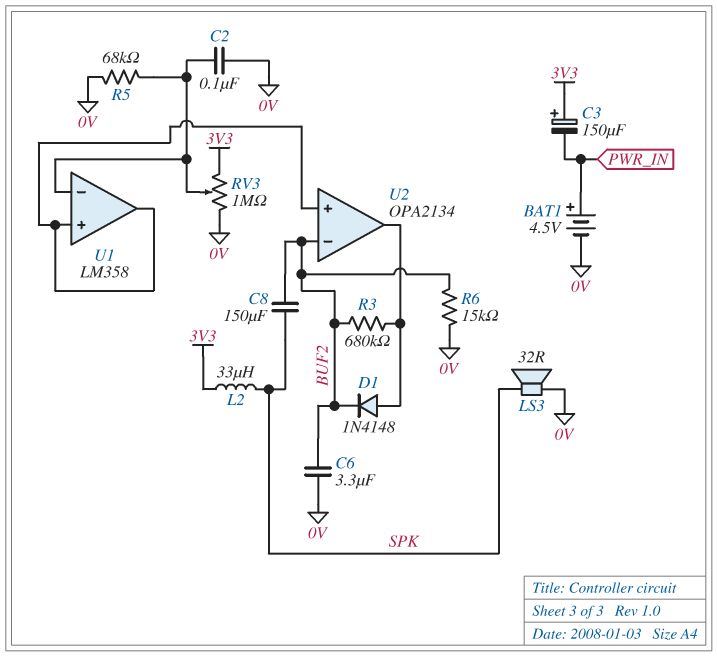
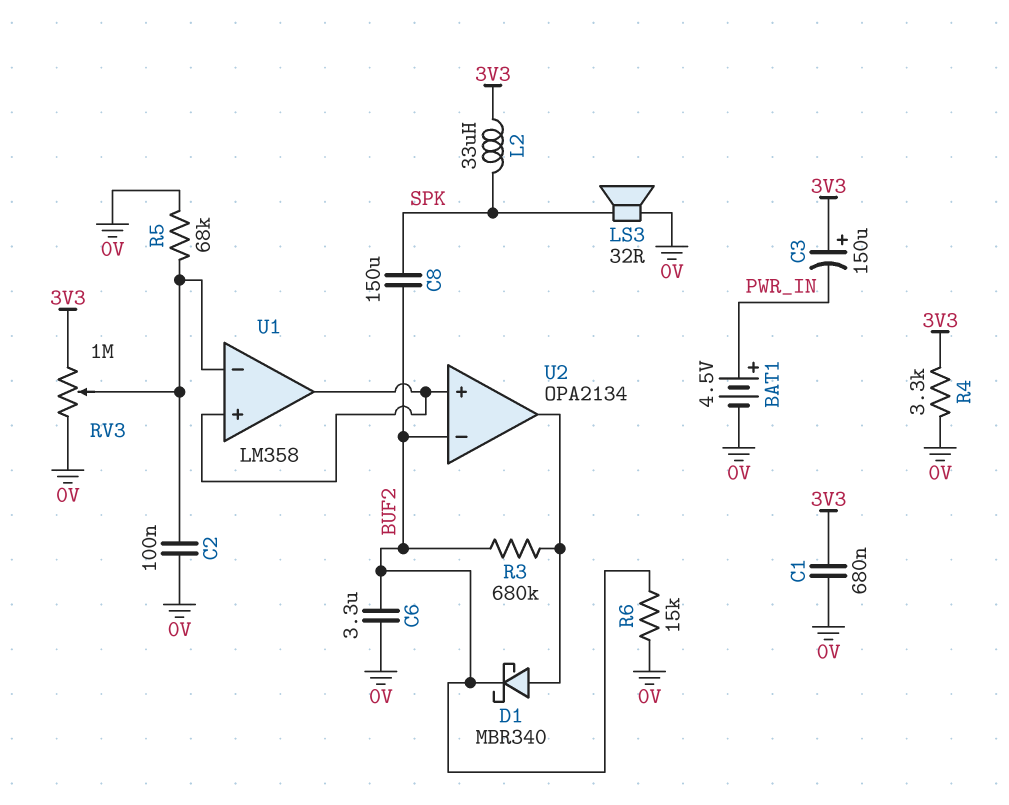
C1: none -> 680nF (0V, 3V3)
D1: diode 1N4148 (A U2/out, K BUF2) -> schottky MBR340 (A U2/out, K BUF2)
R4: none -> 3.3k (0V, 3V3)

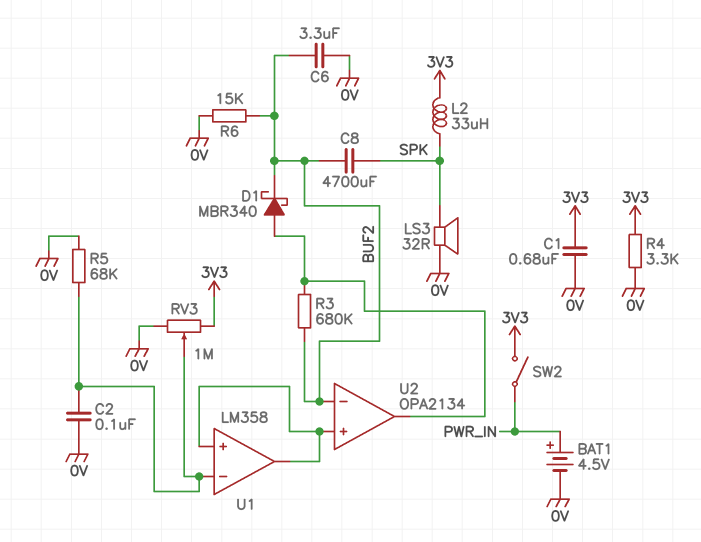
C3: 150uF (plus 3V3, minus PWR_IN) -> none
C8: 150uF (BUF2, SPK) -> 4700uF (BUF2, SPK)
SW2: none -> switch (3V3, PWR_IN)

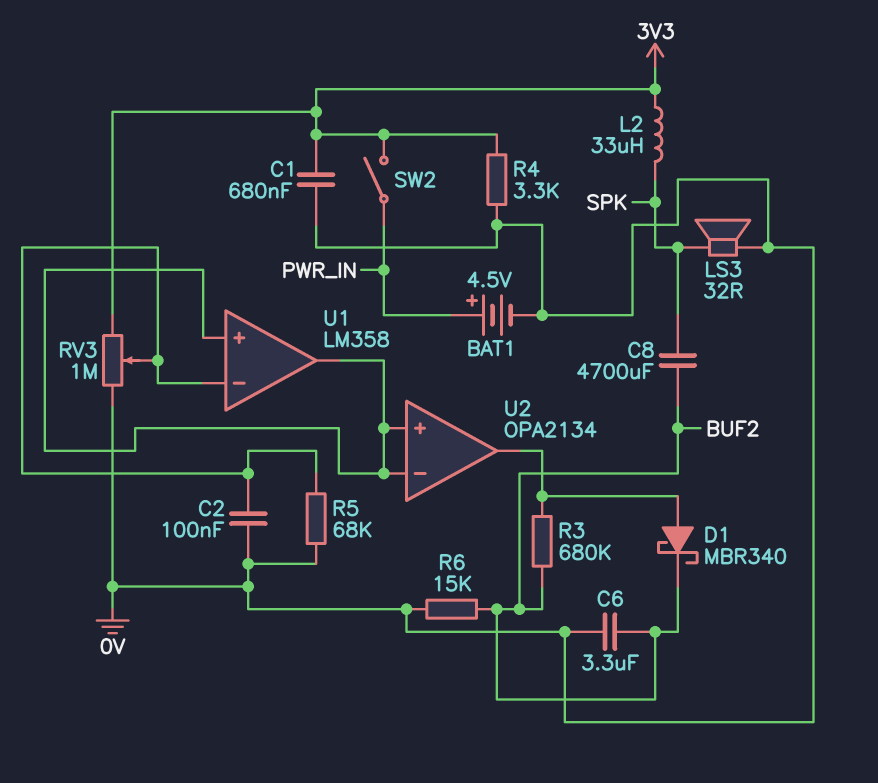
U2 pin in-: BUF2 -> U1/in+

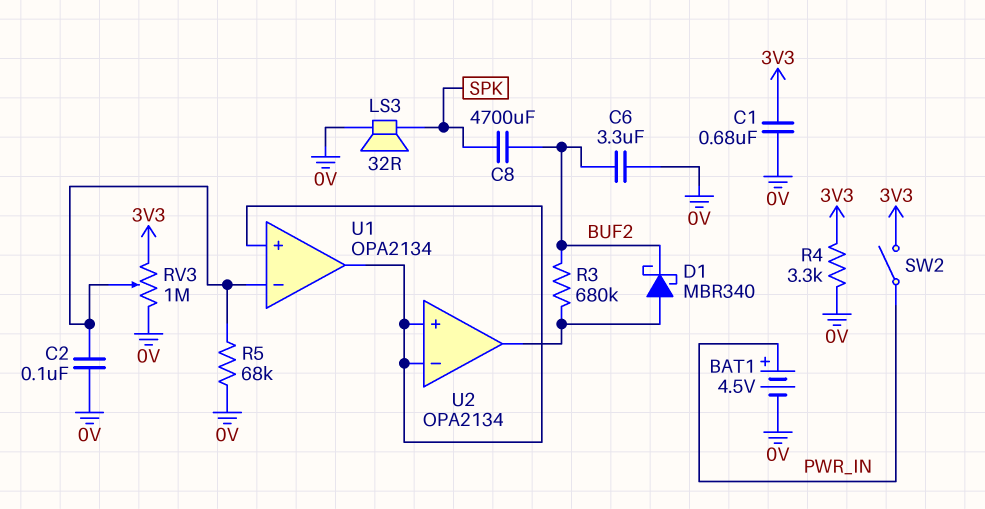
L2: 33uH (3V3, SPK) -> none
R6: 15k (0V, BUF2) -> none
U1: LM358 -> OPA2134

